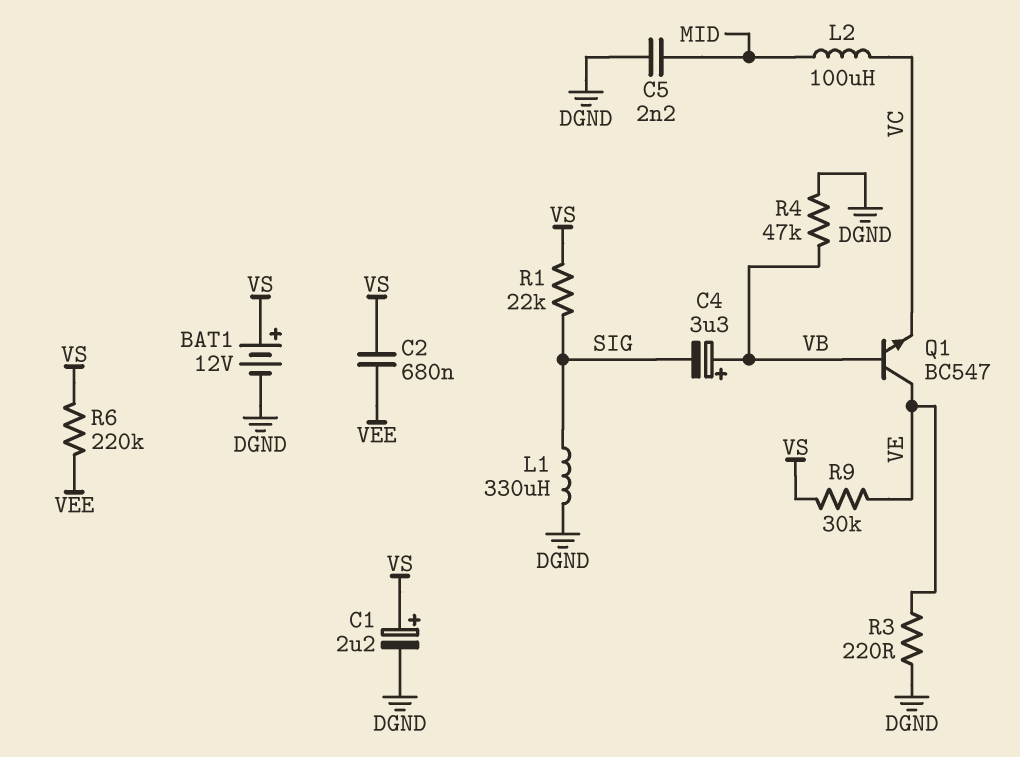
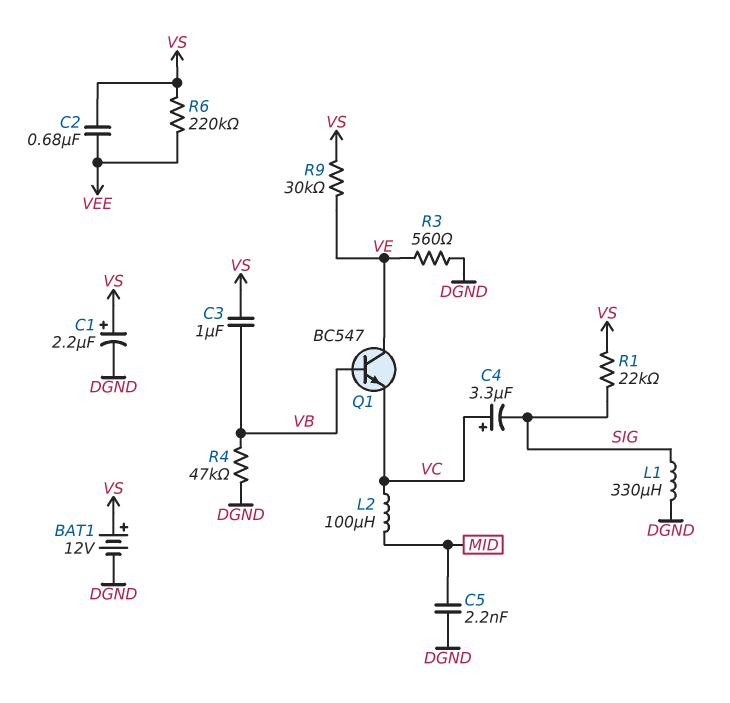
C3: none -> 1uF (VB, VS)
C4: 3.3uF (plus VB, minus SIG) -> 3.3uF (plus VC, minus SIG)
R3: 220 (DGND, VE) -> 560 (DGND, VE)

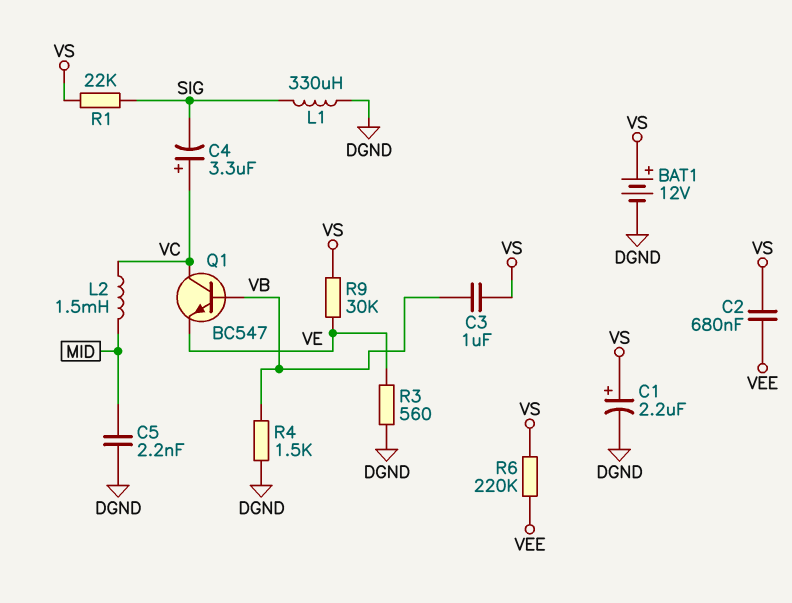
L2: 100uH (MID, VC) -> 1.5mH (MID, VC)
Q1: NPN BC547 (B VB, C VE, E VC) -> NPN BC547 (B VB, C VC, E VE)
R4: 47k (DGND, VB) -> 1.5k (DGND, VB)

